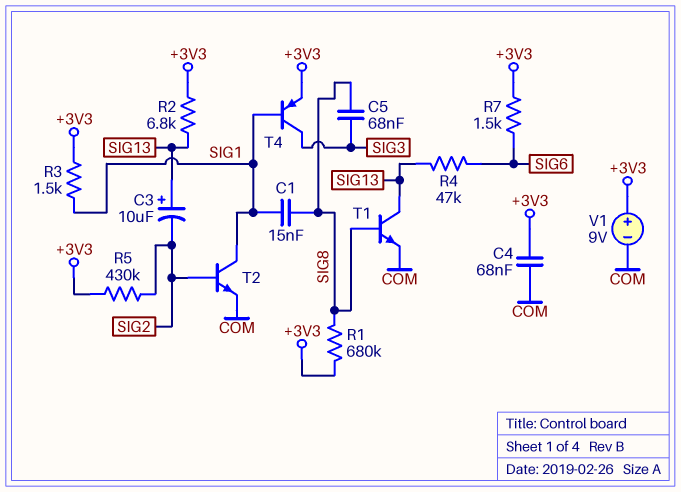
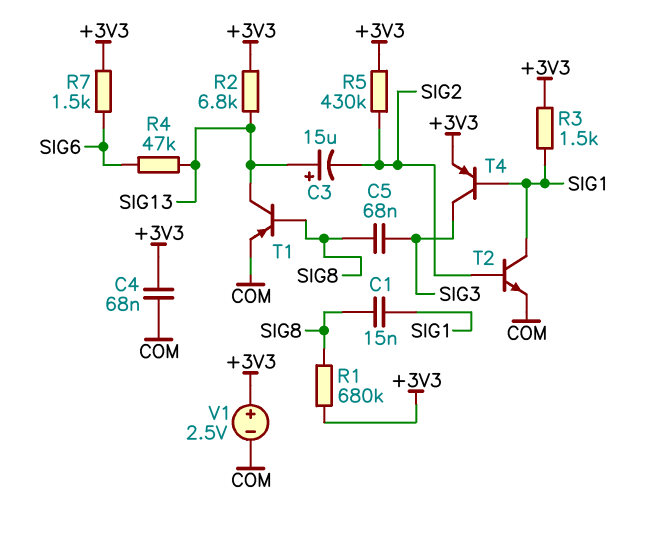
C3: 10uF (plus SIG13, minus SIG2) -> 15uF (plus SIG13, minus SIG2)
T1: NPN (B SIG8, C SIG13, E COM) -> PNP (B SIG8, C SIG13, E COM)
V1: 9V (plus +3V3, minus COM) -> 2.5V (plus +3V3, minus COM)

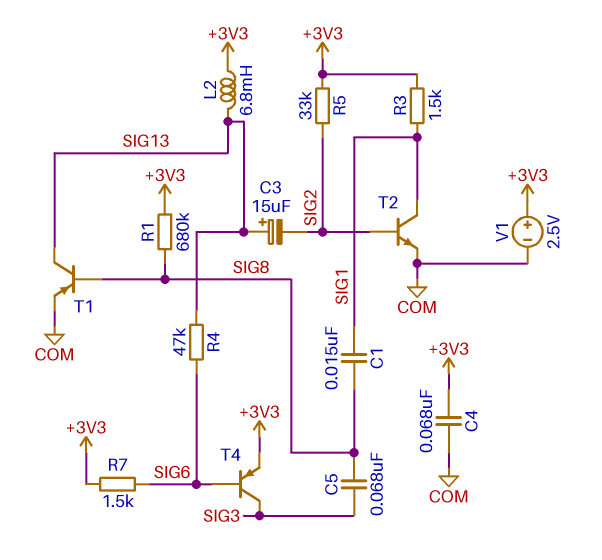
L2: none -> 6.8mH (+3V3, SIG13)
R2: 6.8k (+3V3, SIG13) -> none
R5: 430k (+3V3, SIG2) -> 33k (+3V3, SIG2)
T4: PNP (B SIG1, C SIG3, E +3V3) -> PNP (B SIG6, C SIG3, E +3V3)

